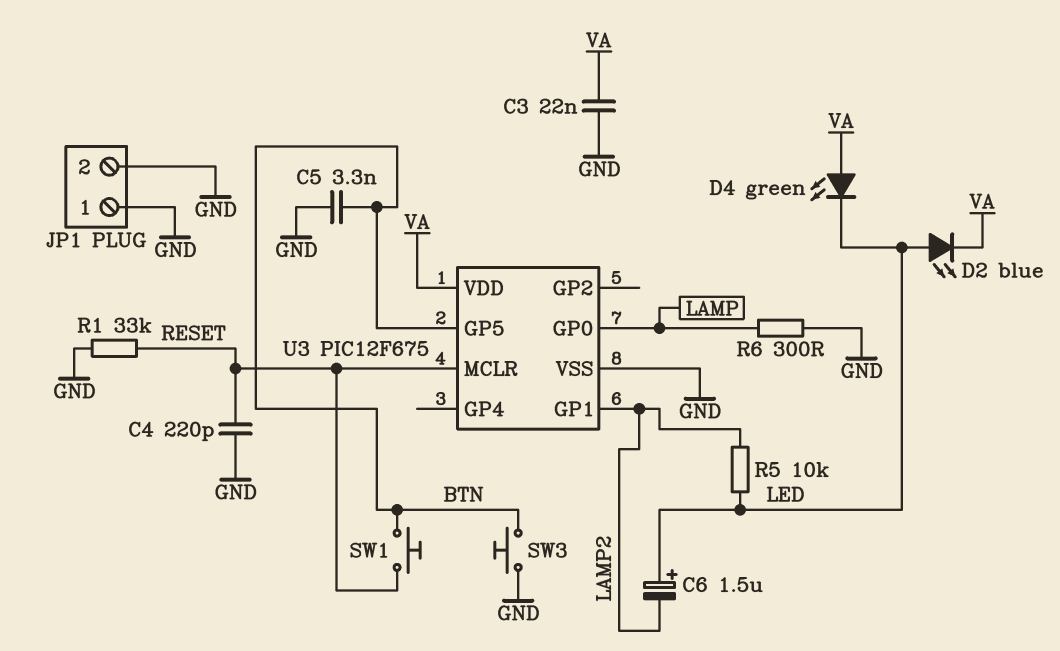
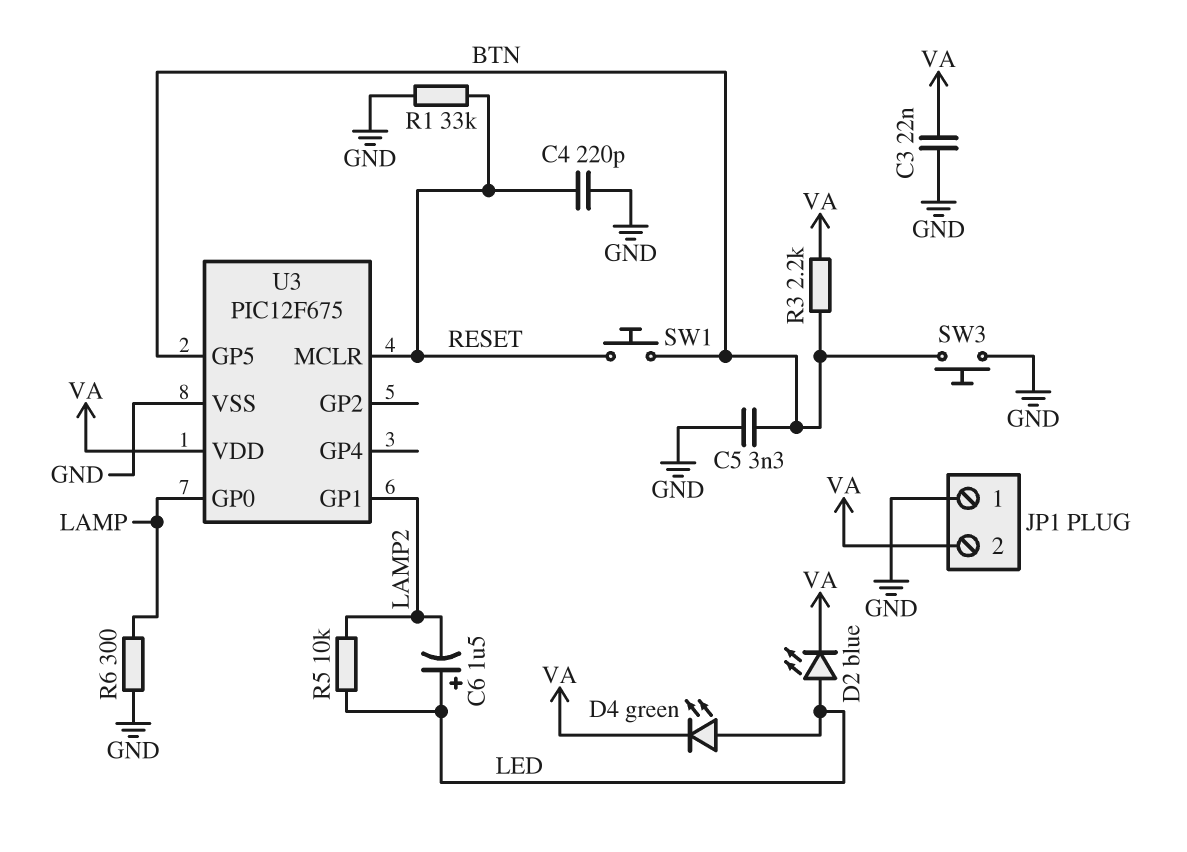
D4: LED green (A VA, K LED) -> LED green (A LED, K VA)
JP1 pin 2: GND -> VA
R3: none -> 2.2k (BTN, VA)

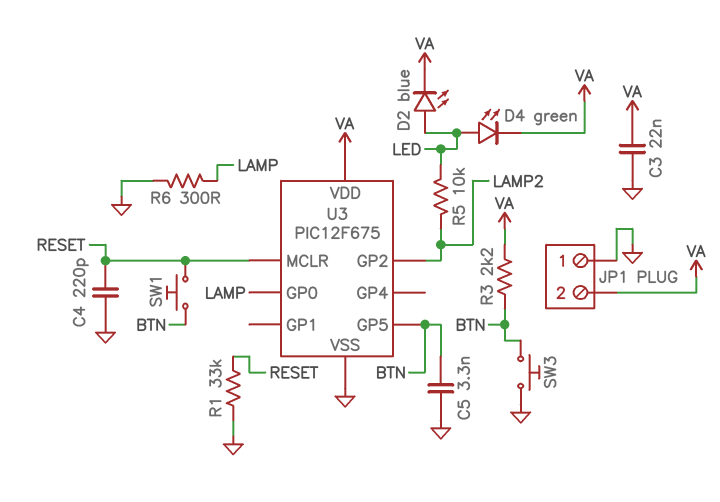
C6: 1.5uF (plus LED, minus LAMP2) -> none
U3 pin GP1: LAMP2 -> none
U3 pin GP2: none -> LAMP2

